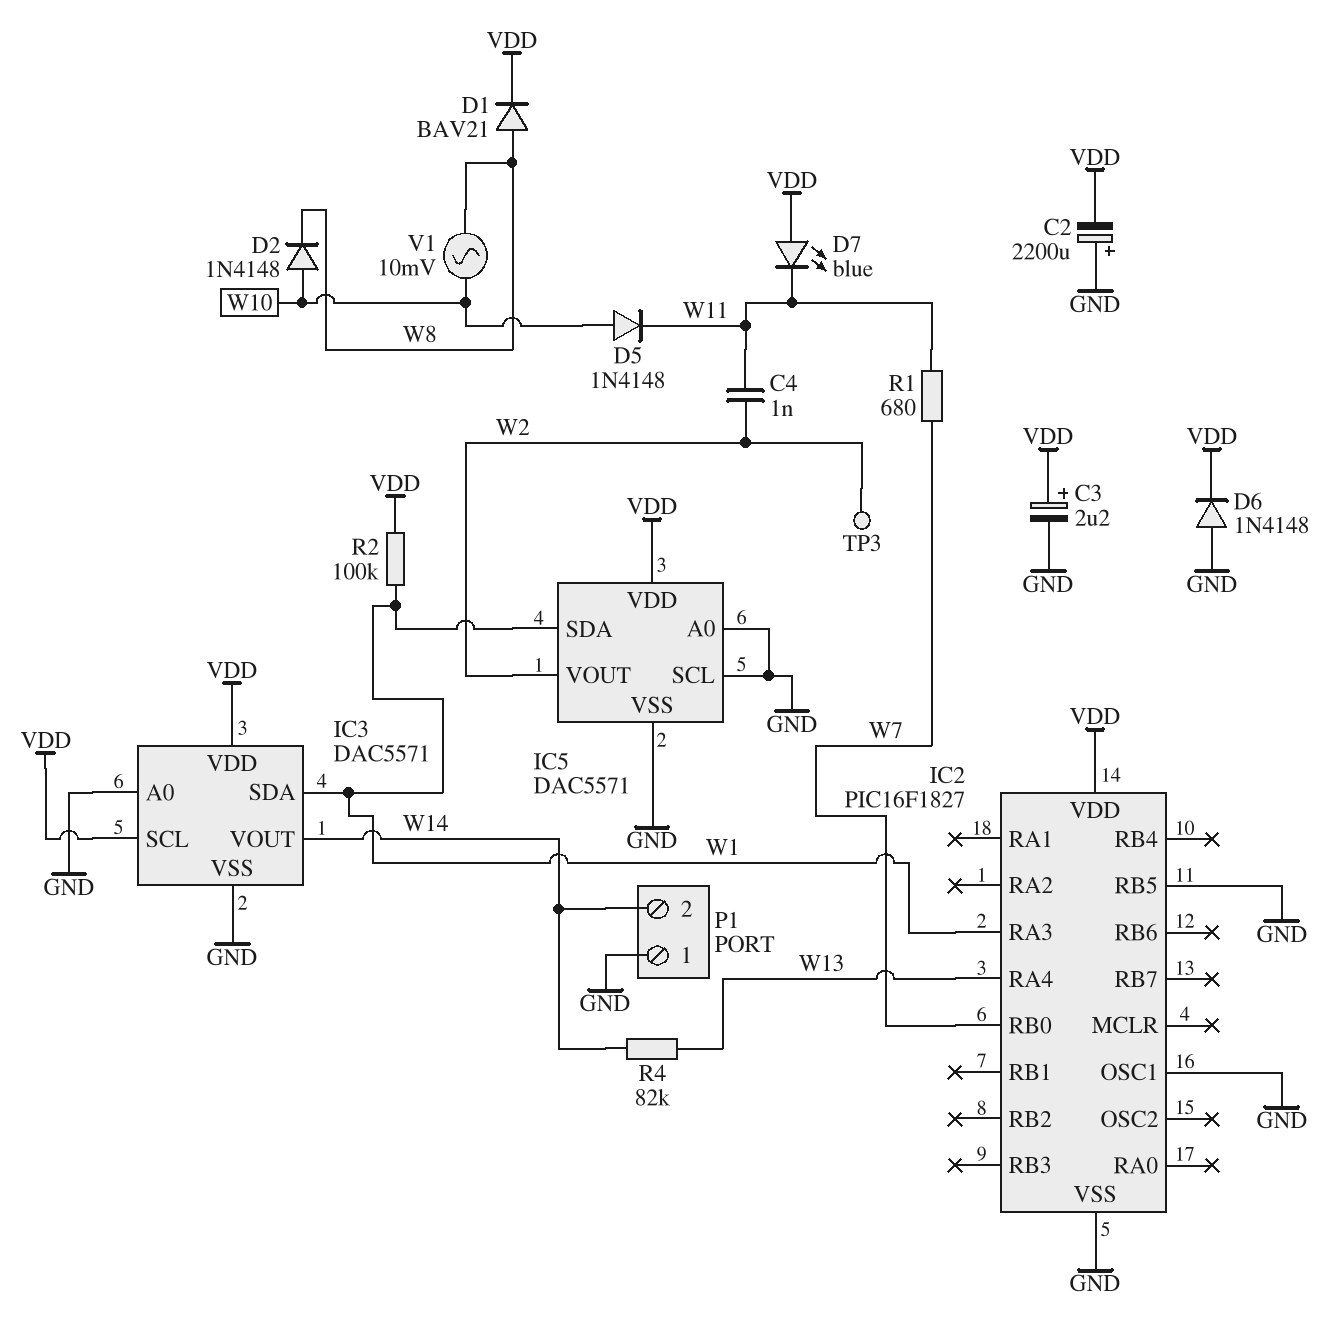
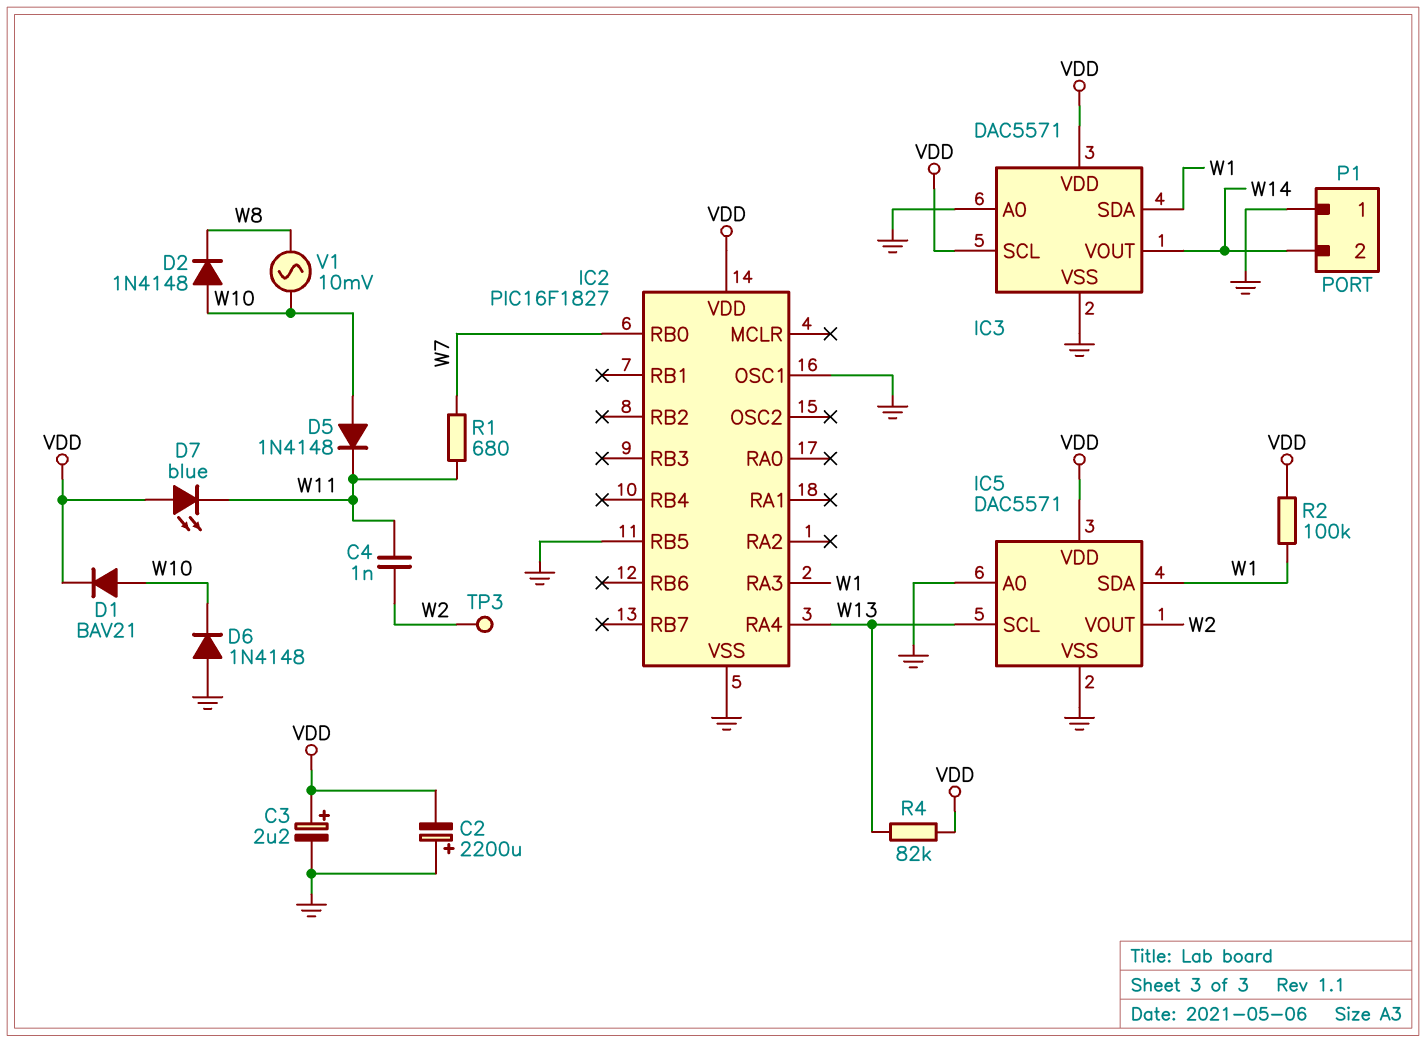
D1: diode BAV21 (A W8, K VDD) -> diode BAV21 (A W10, K VDD)
D6: diode 1N4148 (A GND, K VDD) -> diode 1N4148 (A GND, K W10)
IC5 pin SCL: GND -> W13
R4: 82k (W13, W14) -> 82k (VDD, W13)

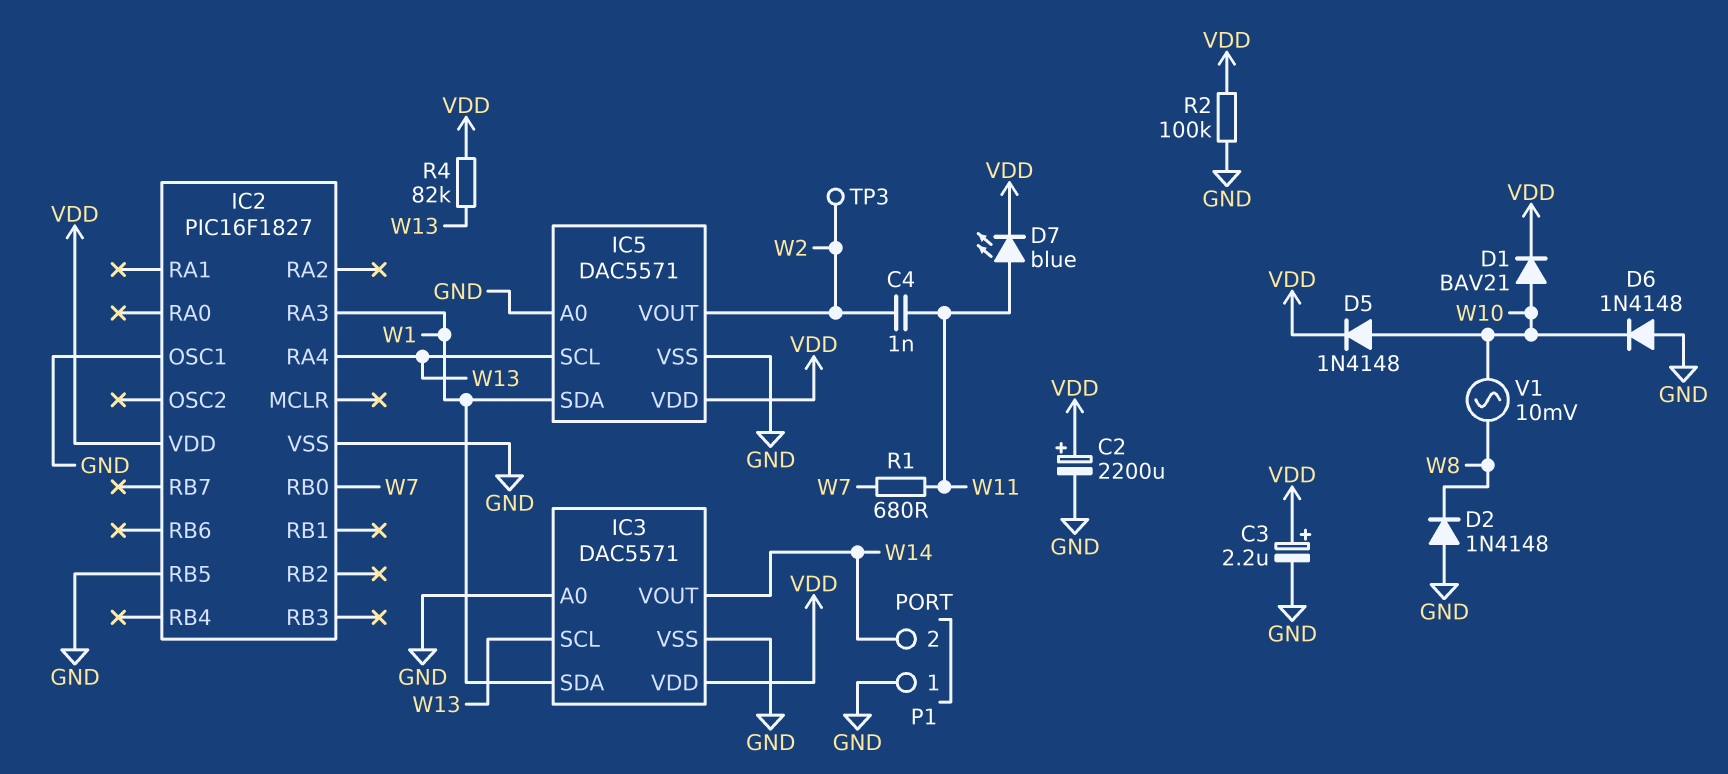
C2: 2200uF (plus GND, minus VDD) -> 2200uF (plus VDD, minus GND)
D2: diode 1N4148 (A W10, K W8) -> diode 1N4148 (A GND, K W8)
D5: diode 1N4148 (A W10, K W11) -> diode 1N4148 (A W10, K VDD)
D7: LED blue (A VDD, K W11) -> LED blue (A W11, K VDD)
IC3 pin SCL: VDD -> W13
R2: 100k (VDD, W1) -> 100k (GND, VDD)

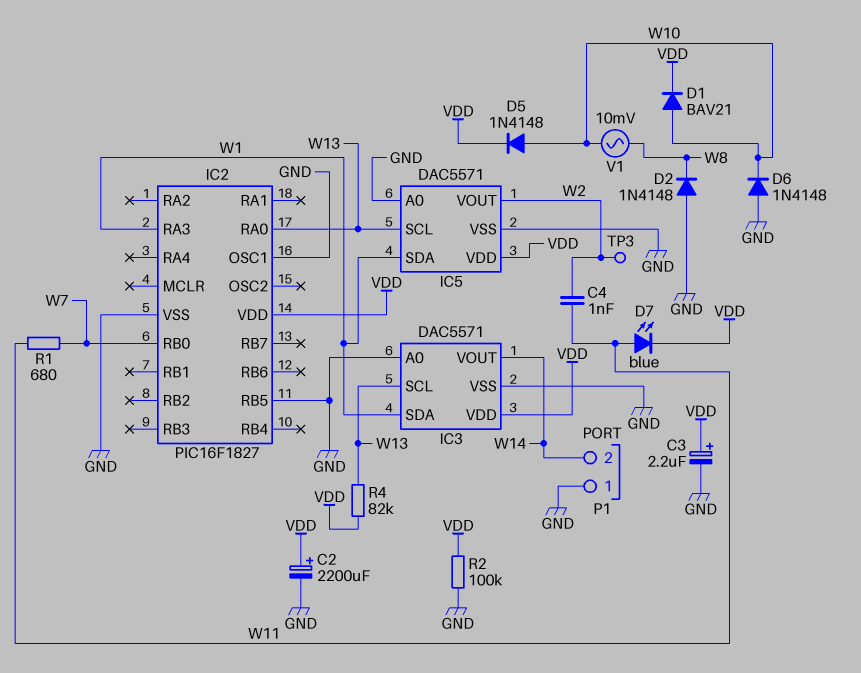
IC2 pin RA0: none -> W13
IC2 pin RA4: W13 -> none

